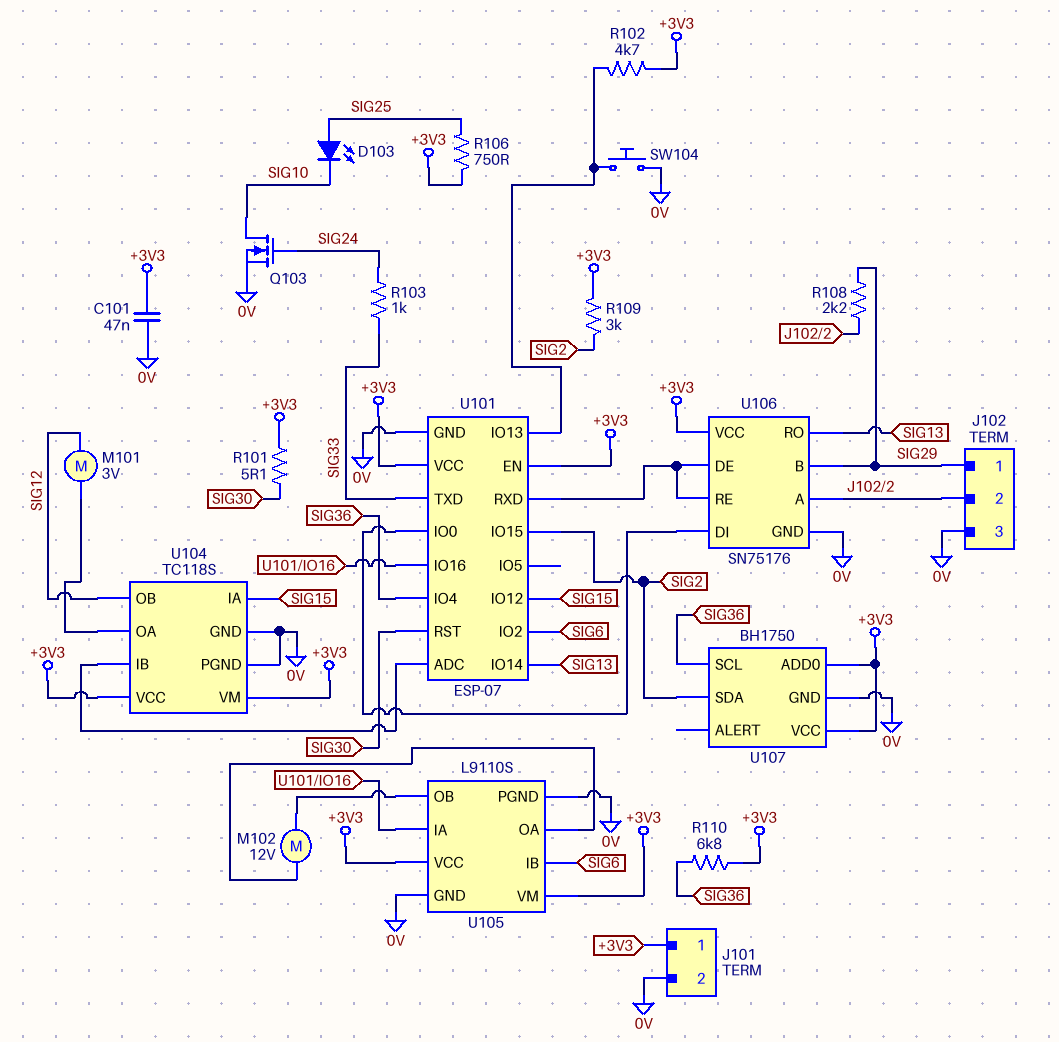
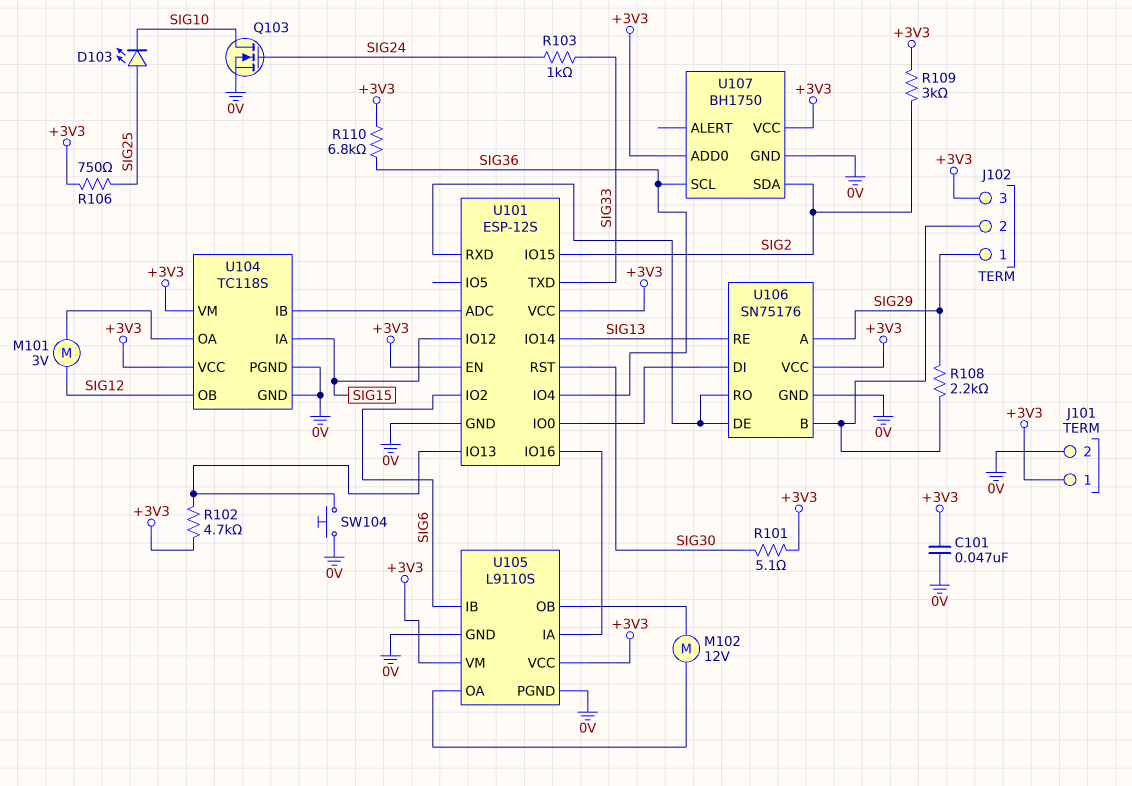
J102 pin 3: 0V -> +3V3
U101: ESP-07 -> ESP-12S
U106 pin A: J102/2 -> SIG29
U106 pin B: SIG29 -> J102/2
U106 pin RE: U101/RXD -> SIG13
U106 pin RO: SIG13 -> U101/RXD

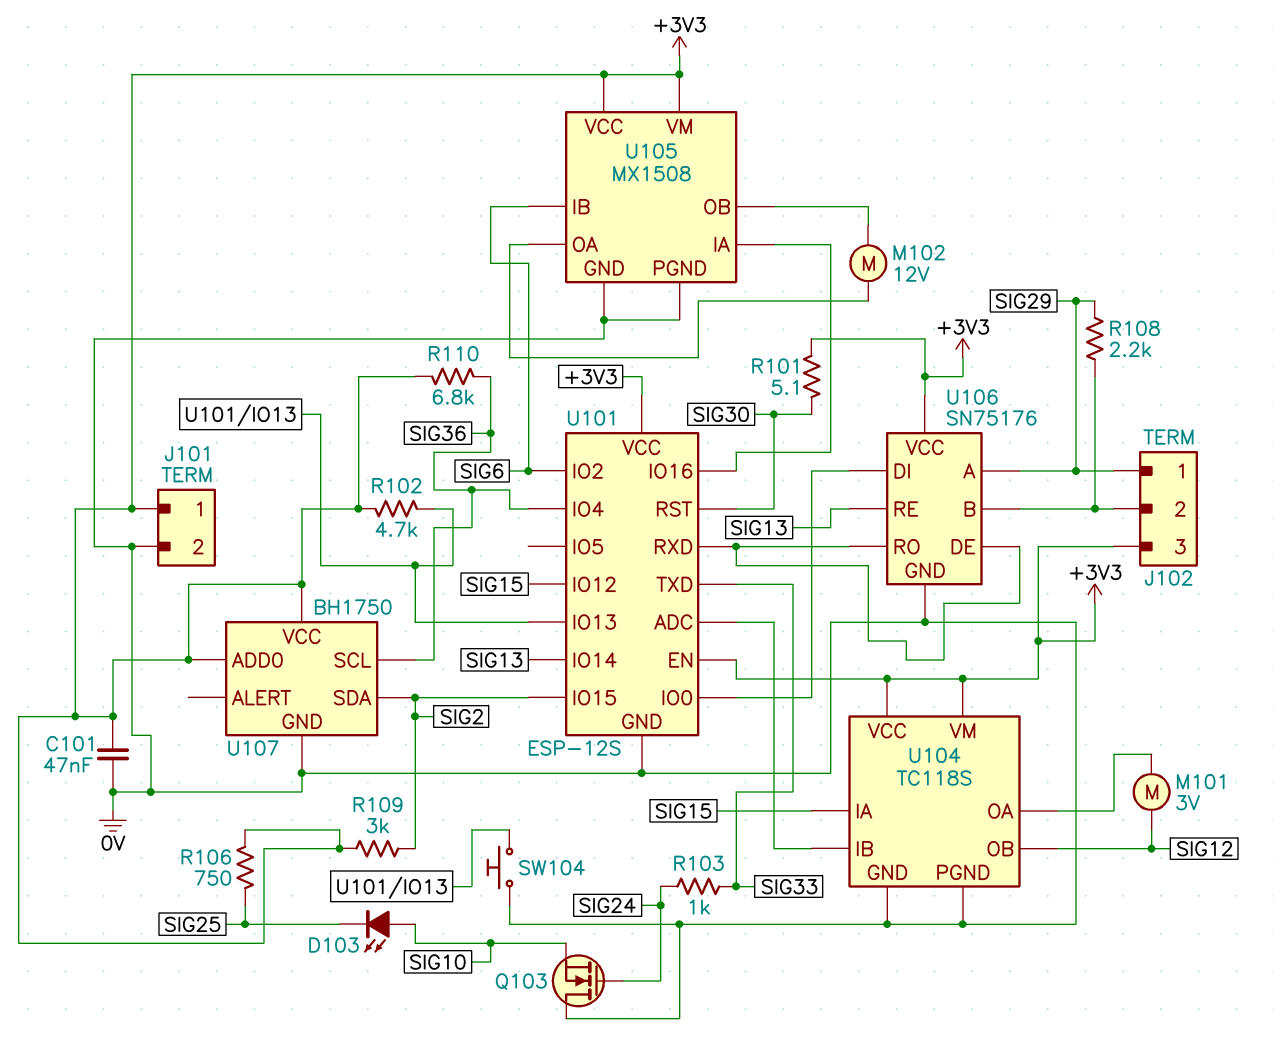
D103: LED (A SIG25, K SIG10) -> LED (A SIG10, K SIG25)
Q103: NMOS (G SIG24, D SIG10, S 0V) -> NMOS (G SIG24, D 0V, S SIG10)
U105: L9110S -> MX1508

